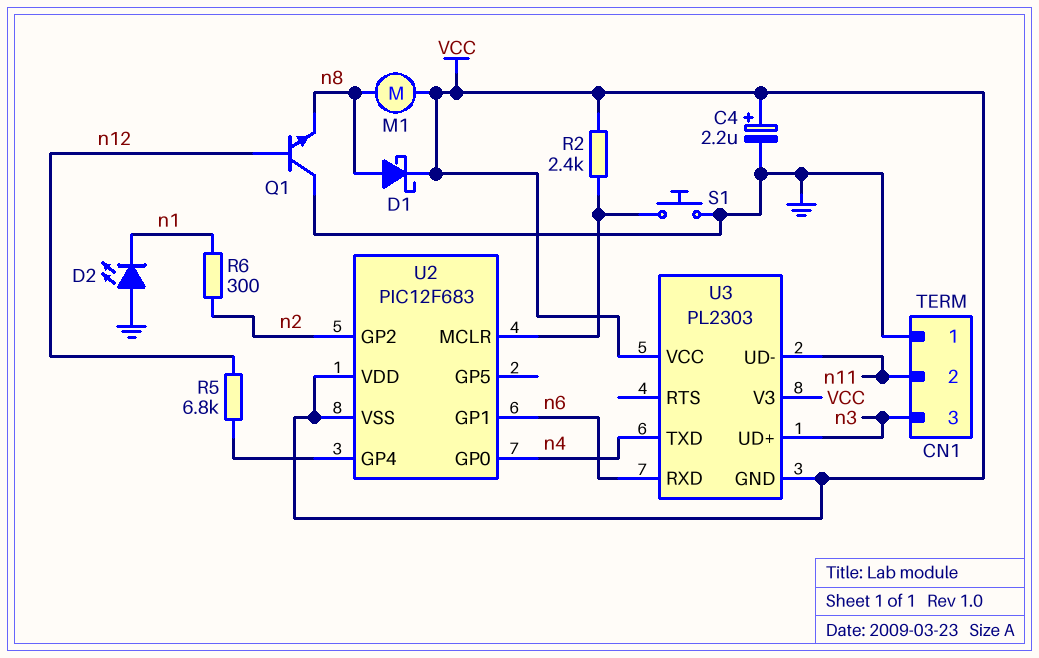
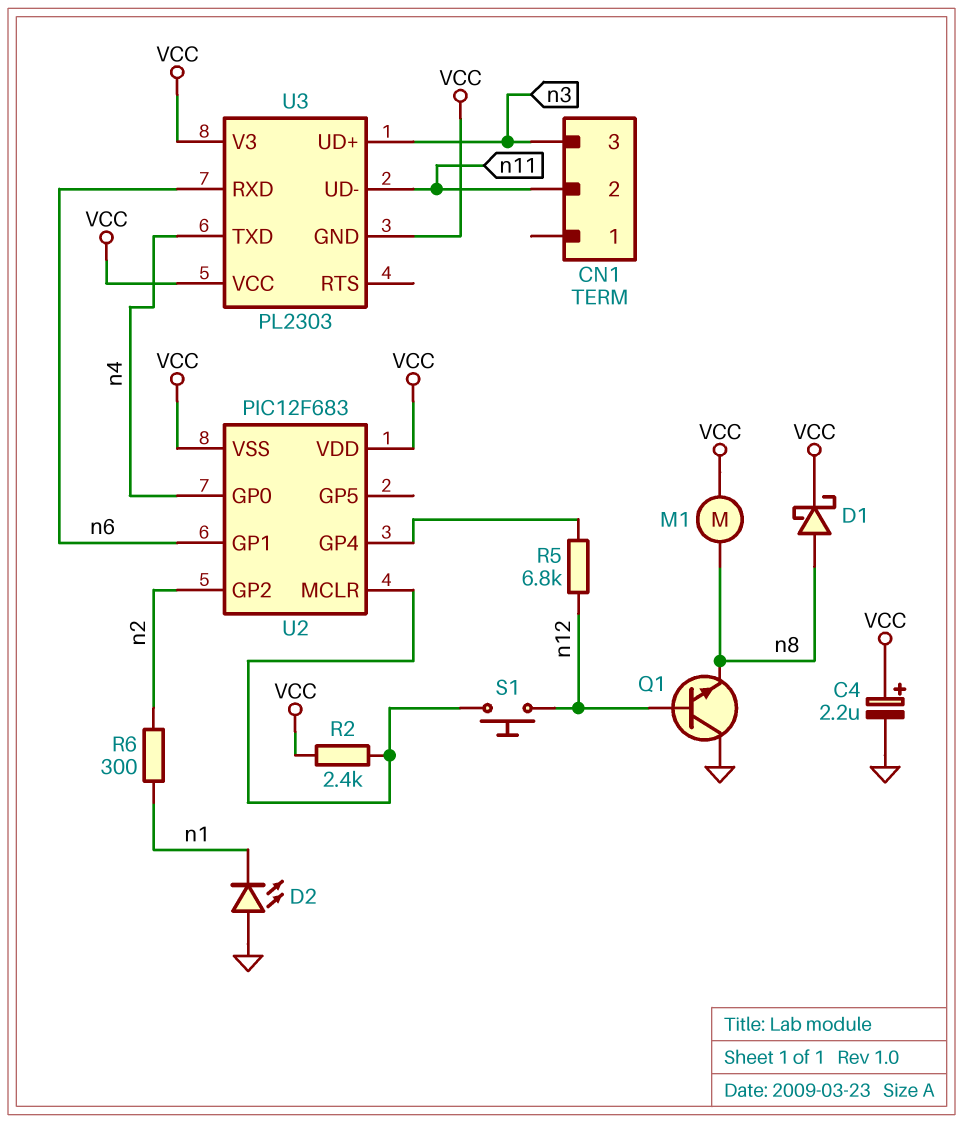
CN1 pin 1: GND -> none
S1: button (GND, U2/MCLR) -> button (U2/MCLR, n12)

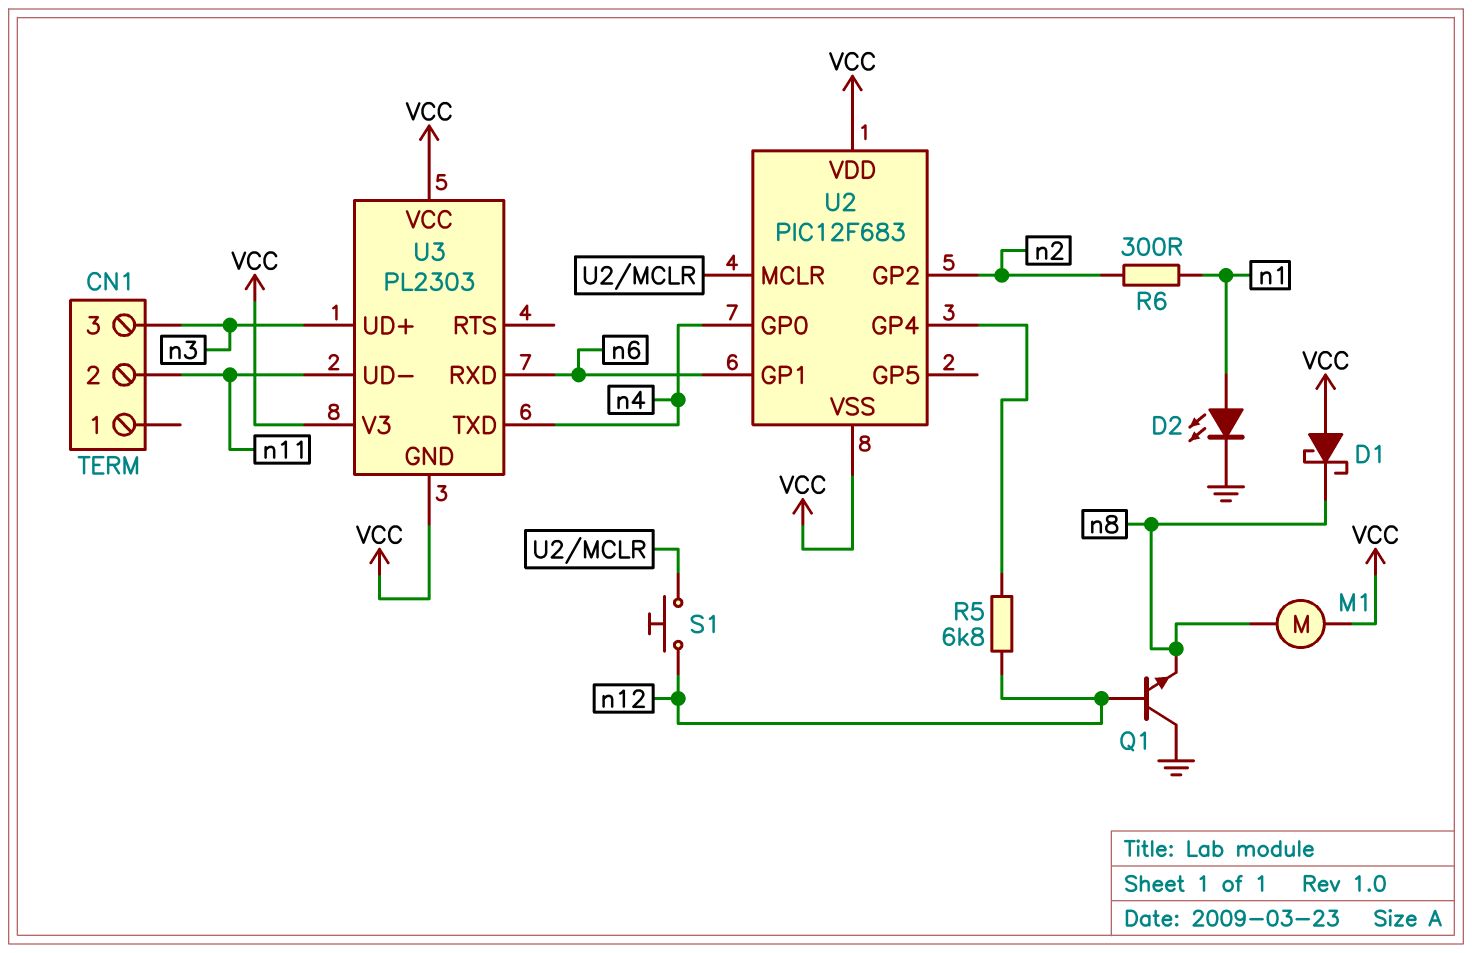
C4: 2.2uF (plus VCC, minus GND) -> none
D1: schottky (A n8, K VCC) -> schottky (A VCC, K n8)
D2: LED (A GND, K n1) -> LED (A n1, K GND)
R2: 2.4k (U2/MCLR, VCC) -> none

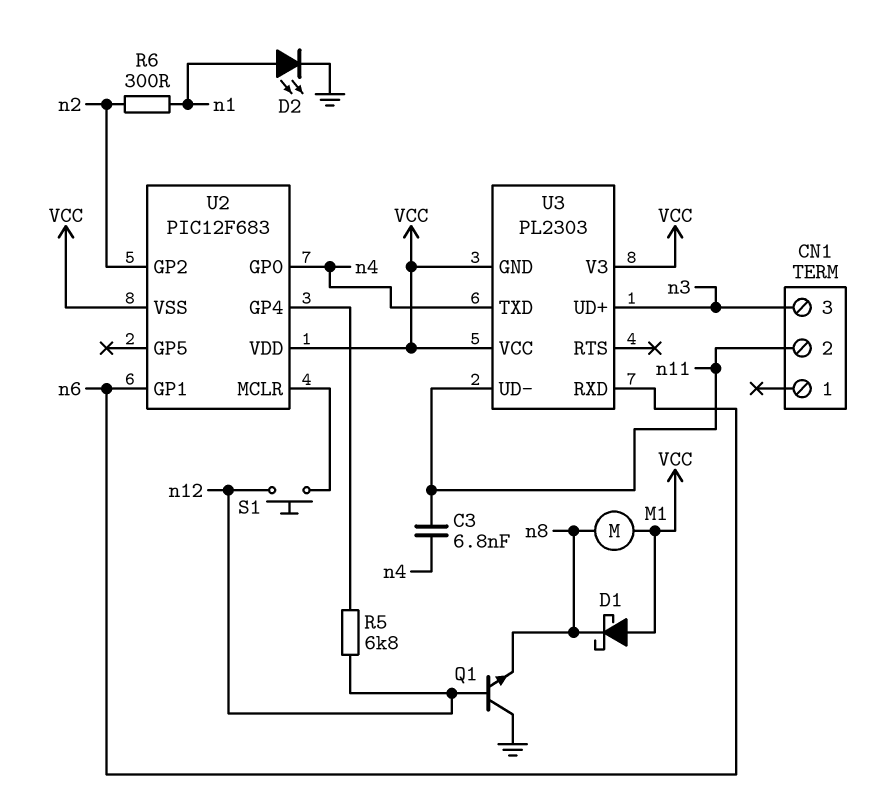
C3: none -> 6.8nF (n4, n11)

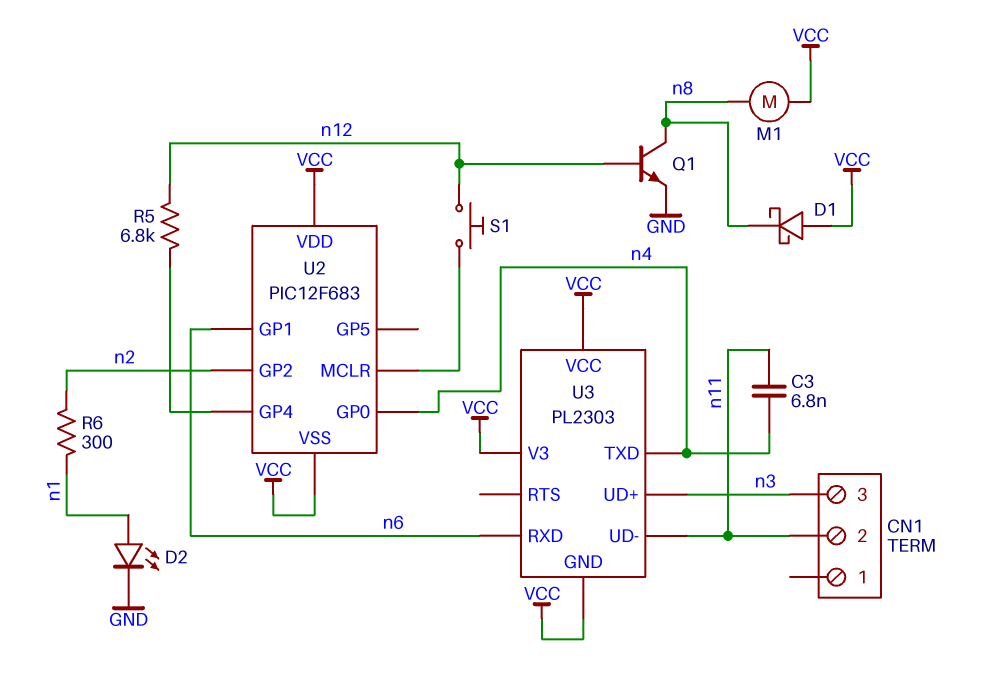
Q1: NPN (B n12, C GND, E n8) -> NPN (B n12, C n8, E GND)

